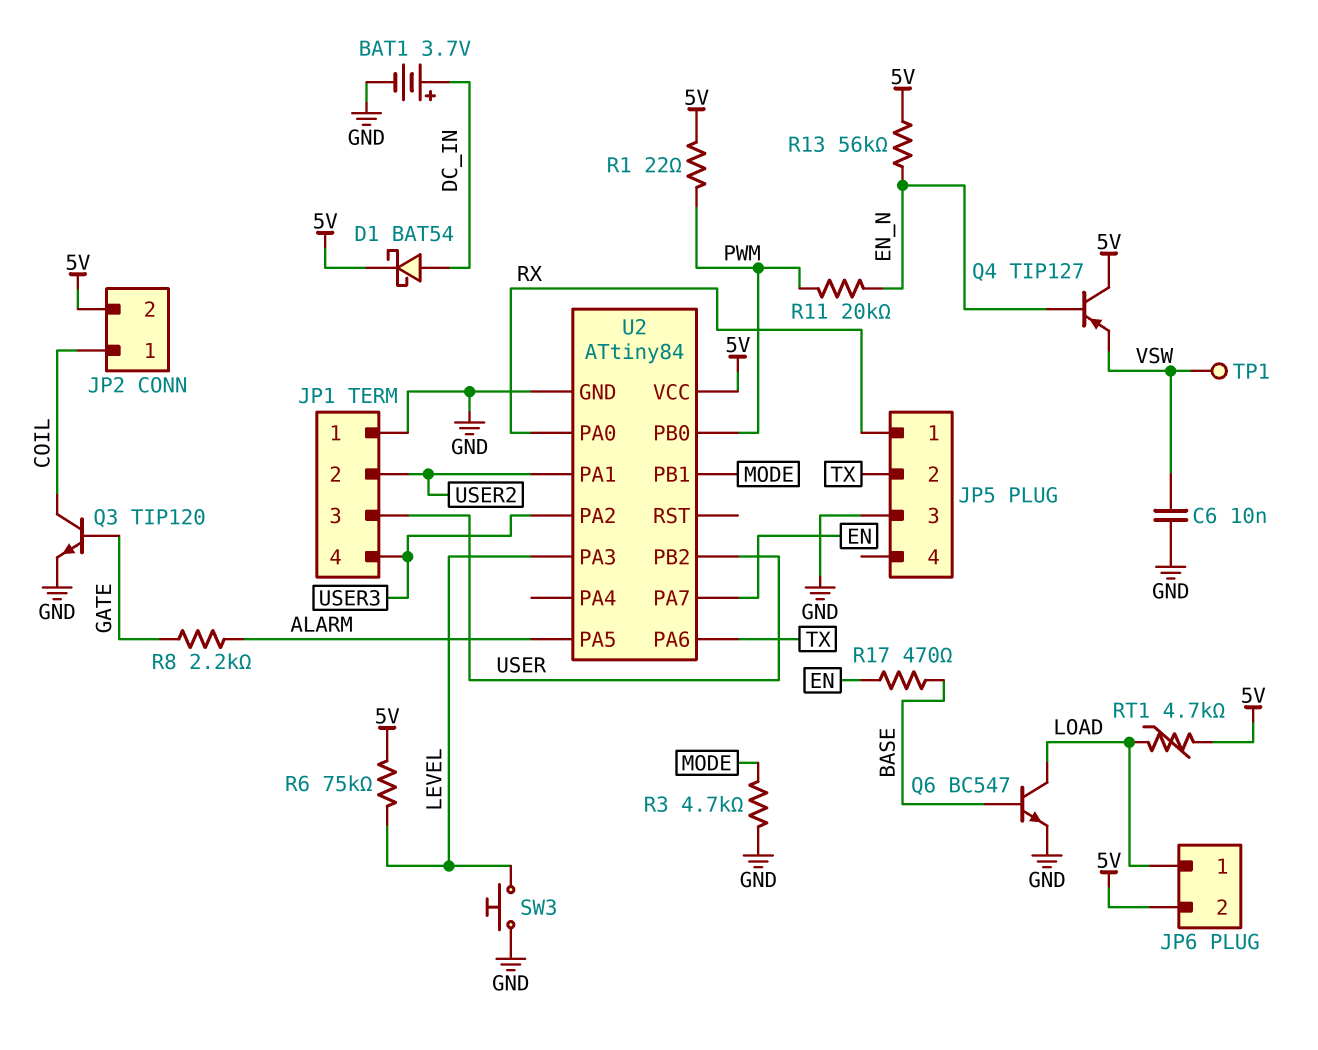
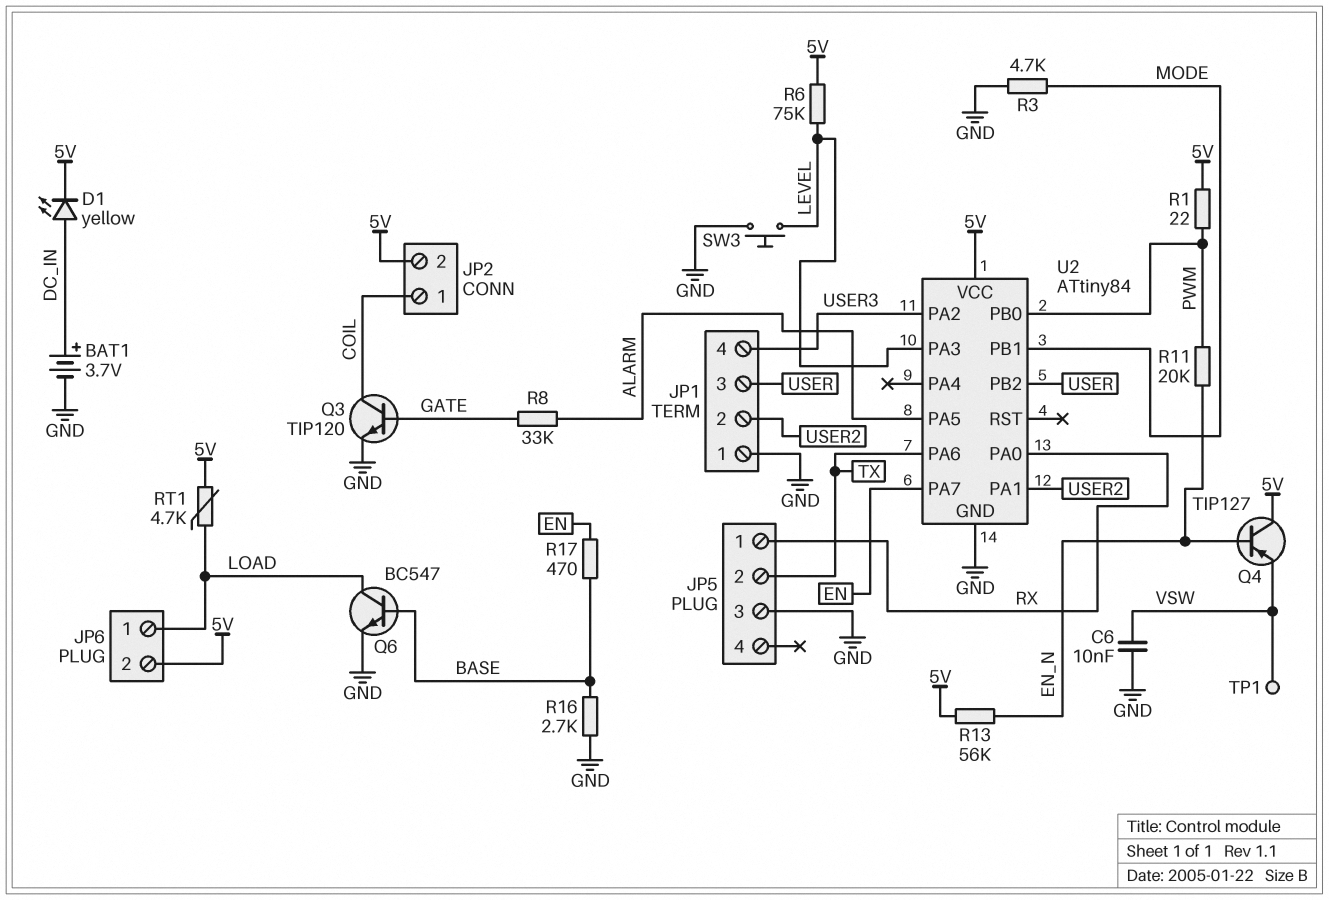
D1: schottky BAT54 (A DC_IN, K 5V) -> LED yellow (A DC_IN, K 5V)
R8: 2.2k (ALARM, GATE) -> 33k (ALARM, GATE)
R16: none -> 2.7k (BASE, GND)

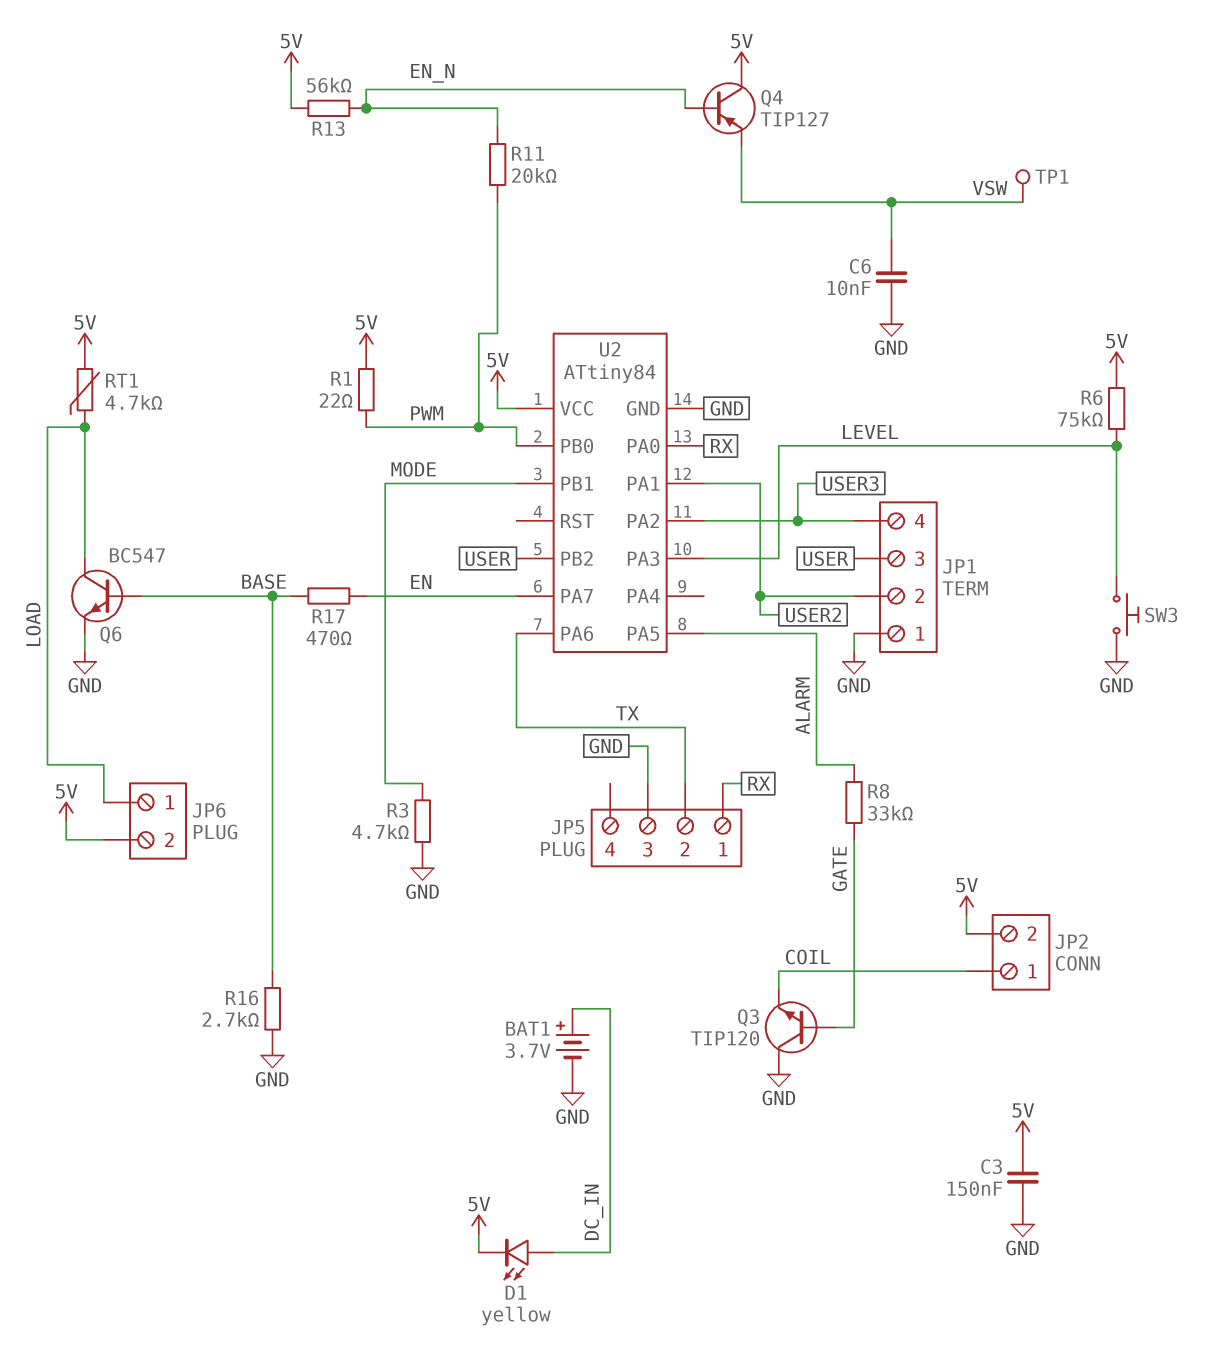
C3: none -> 150nF (5V, GND)
Q3: NPN TIP120 (B GATE, C COIL, E GND) -> NPN TIP120 (B GATE, C GND, E COIL)

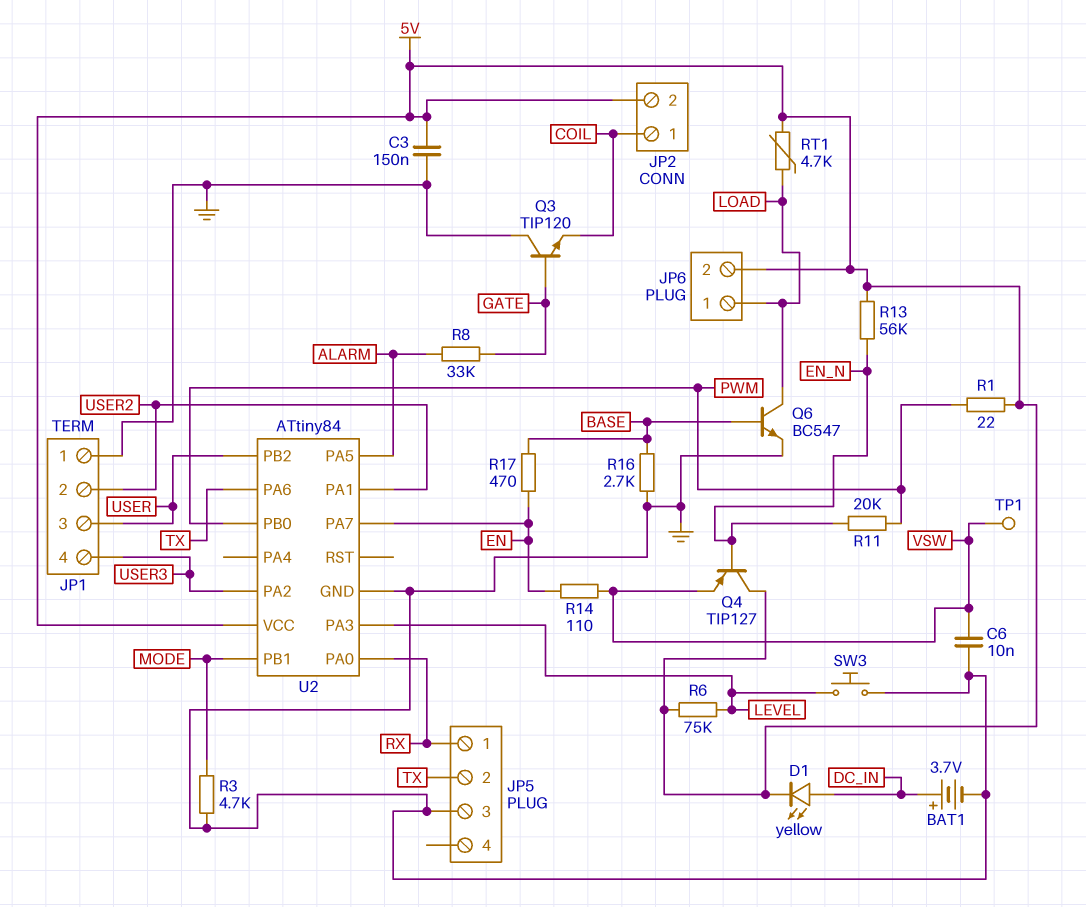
R14: none -> 110 (EN, VSW)

